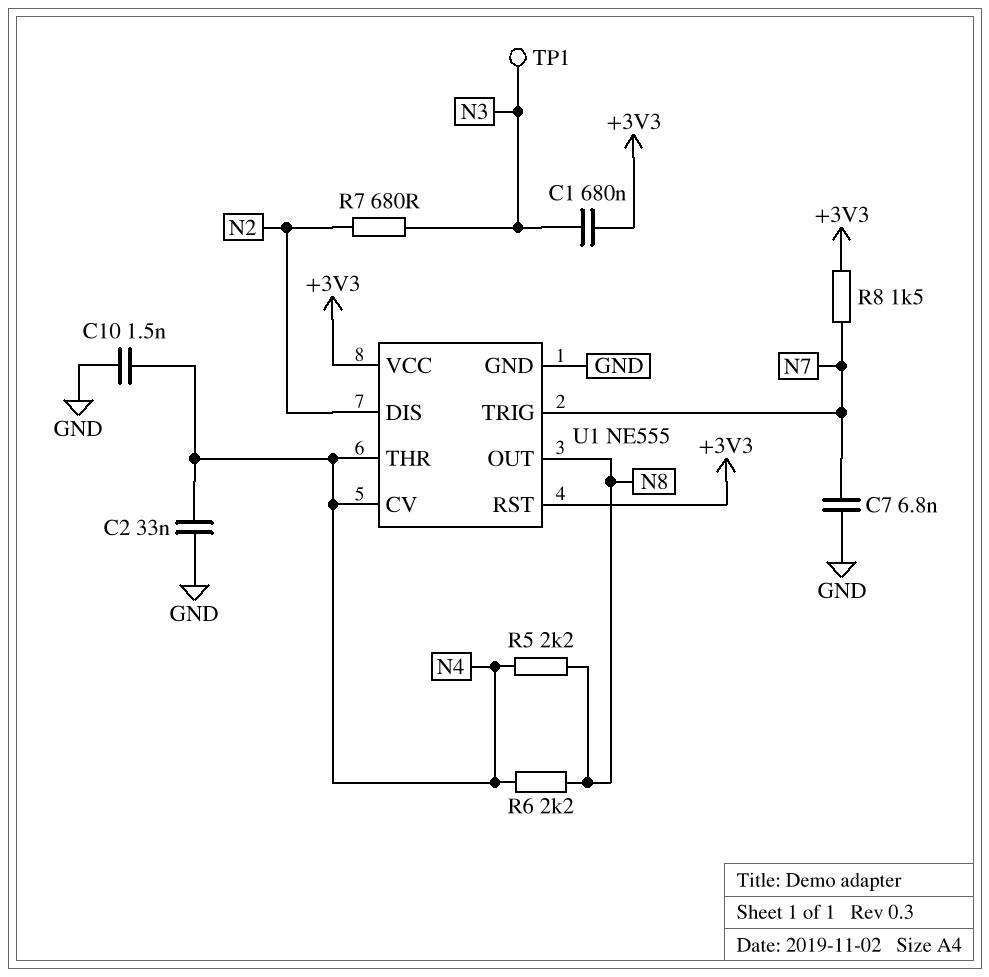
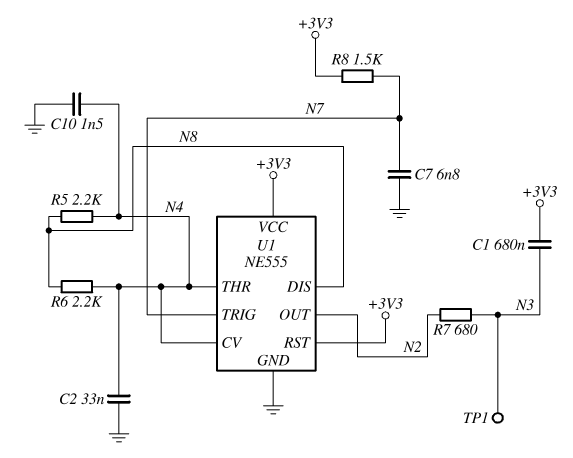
U1 pin DIS: N2 -> N8
U1 pin OUT: N8 -> N2

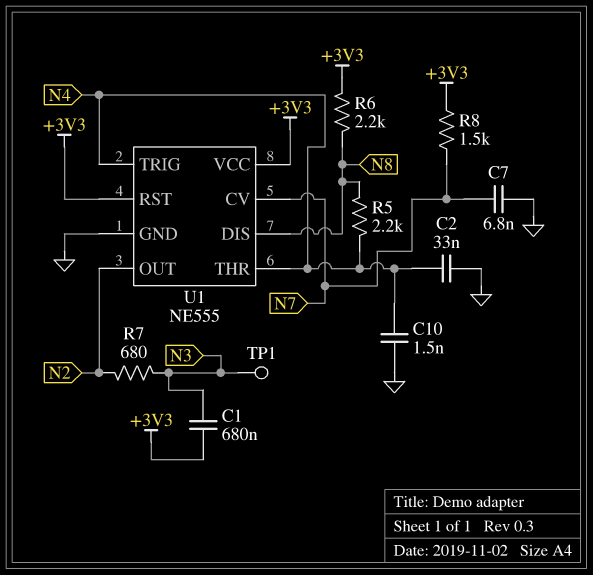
R6: 2.2k (N4, N8) -> 2.2k (+3V3, N8)
U1 pin CV: N4 -> N7
U1 pin TRIG: N7 -> N4

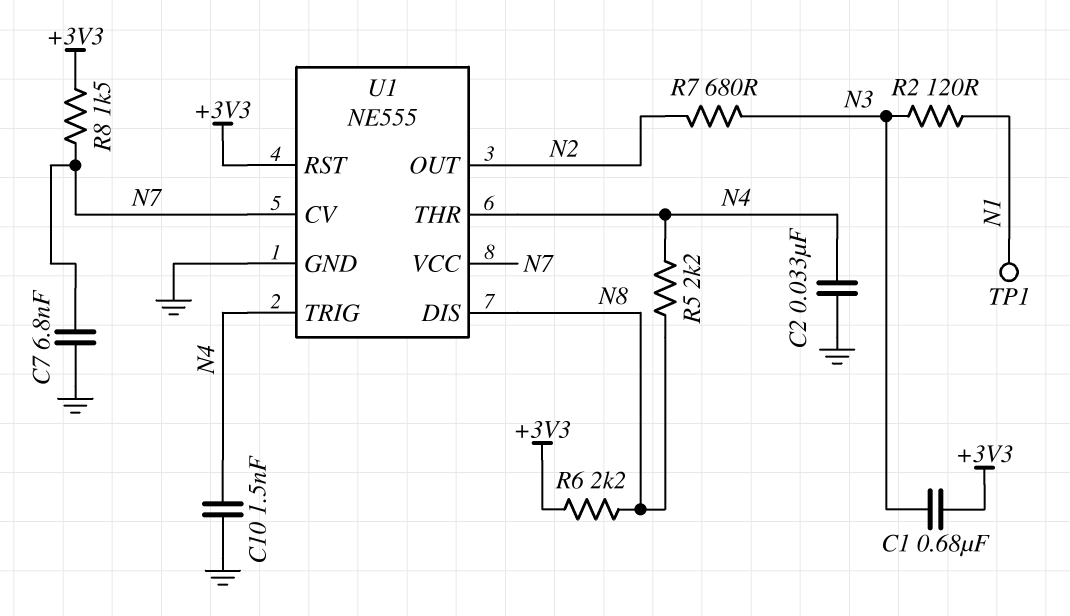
R2: none -> 120 (N1, N3)
TP1: test point (N3) -> test point (N1)
U1 pin VCC: +3V3 -> N7

